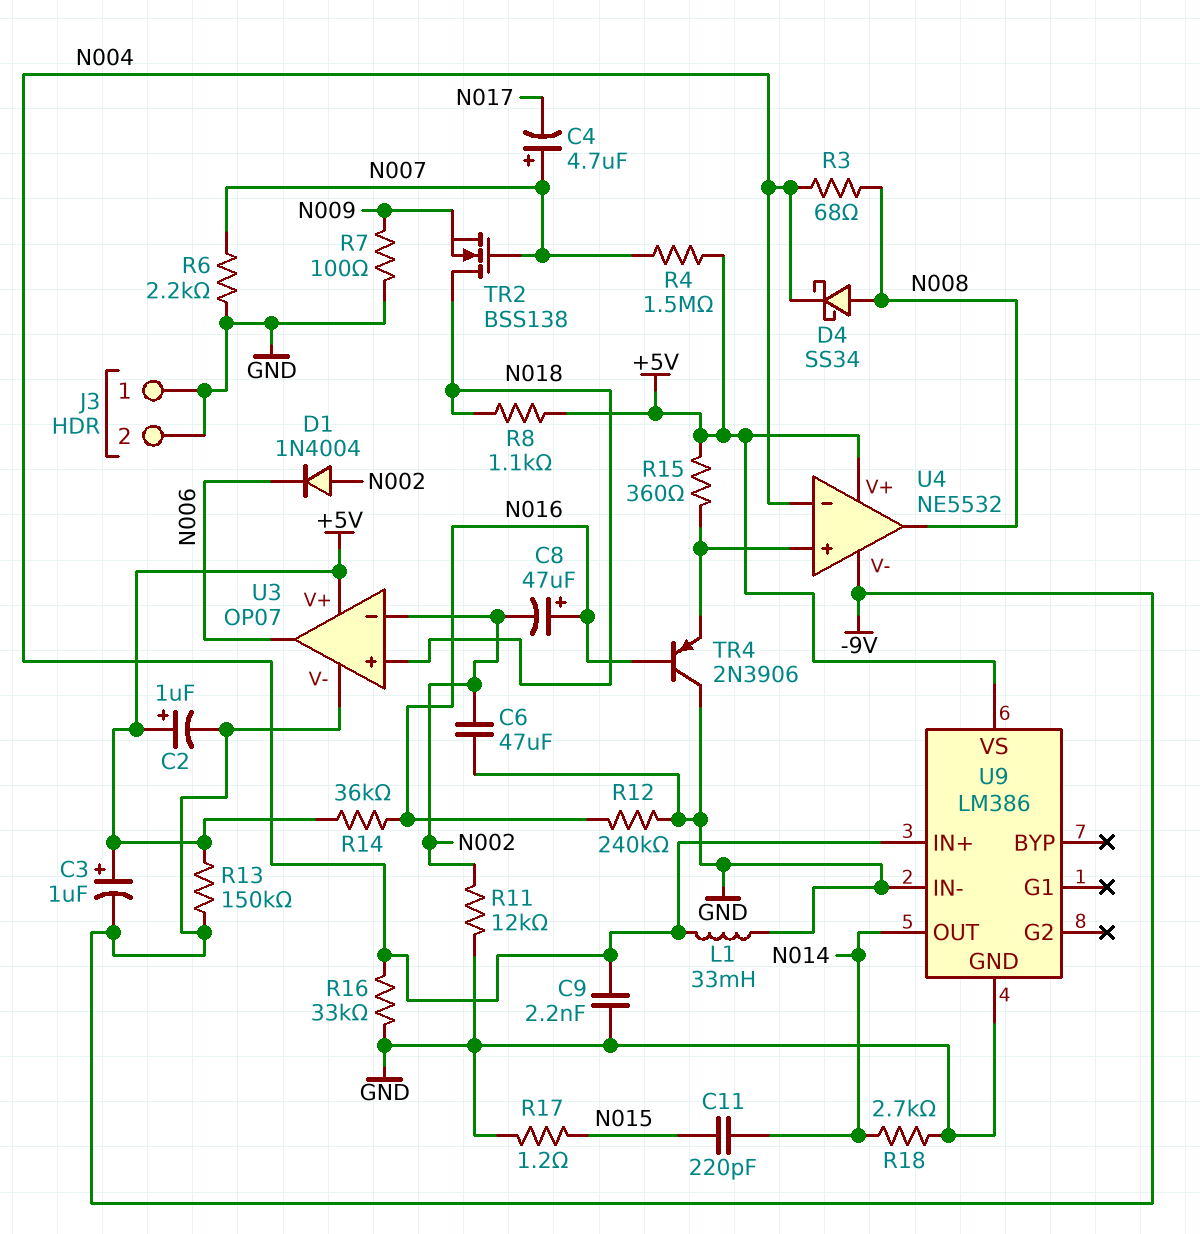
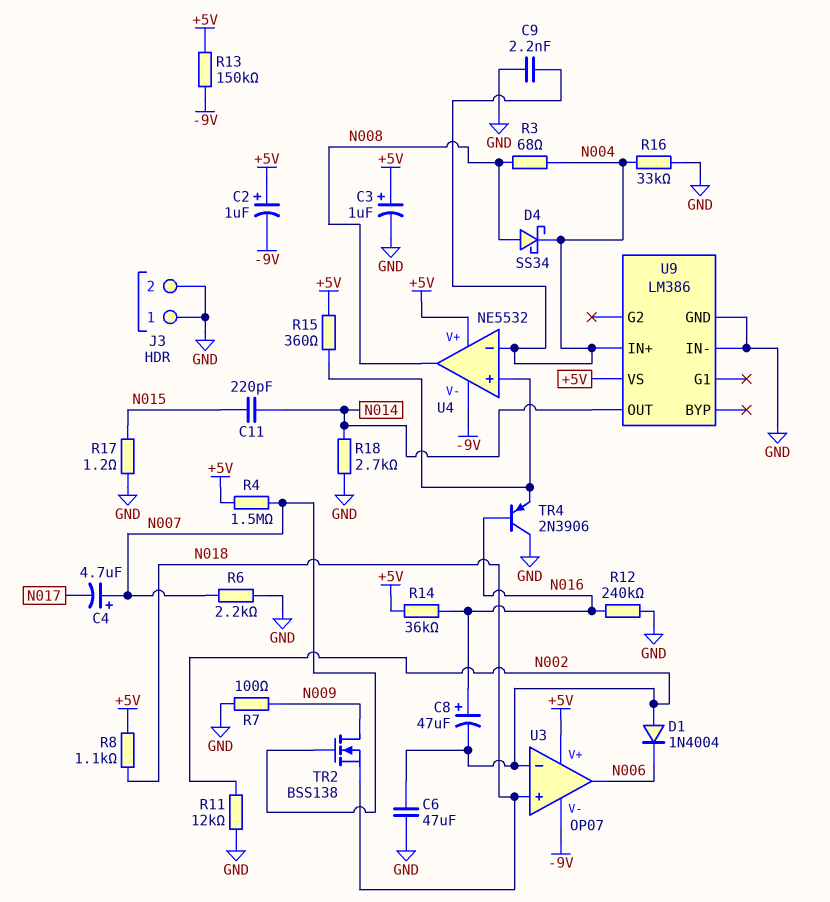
C3: 1uF (plus +5V, minus -9V) -> 1uF (plus +5V, minus GND)
L1: 33mH (GND, N004) -> none
TR2: NMOS BSS138 (G N007, D N018, S N009) -> NMOS BSS138 (G N007, D N009, S N018)

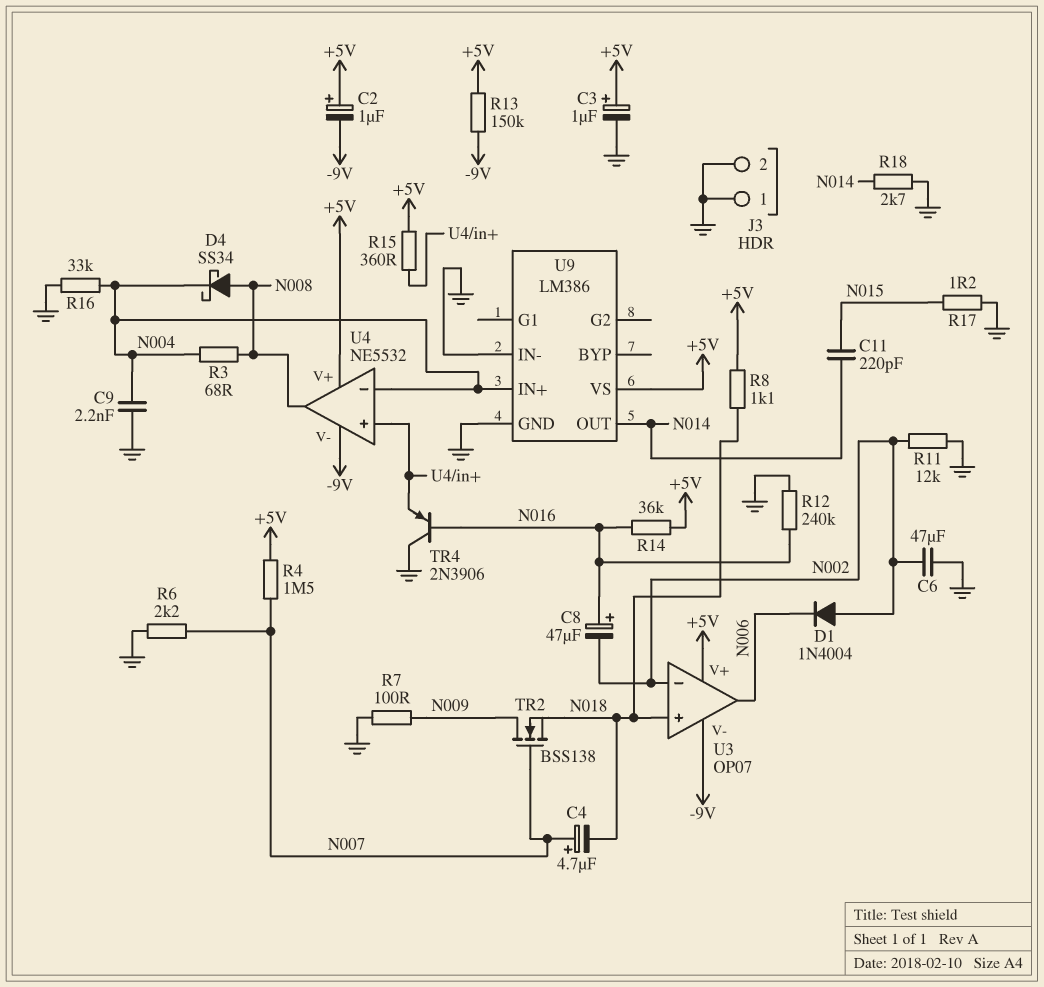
C4: 4.7uF (plus N007, minus N017) -> 4.7uF (plus N007, minus N018)

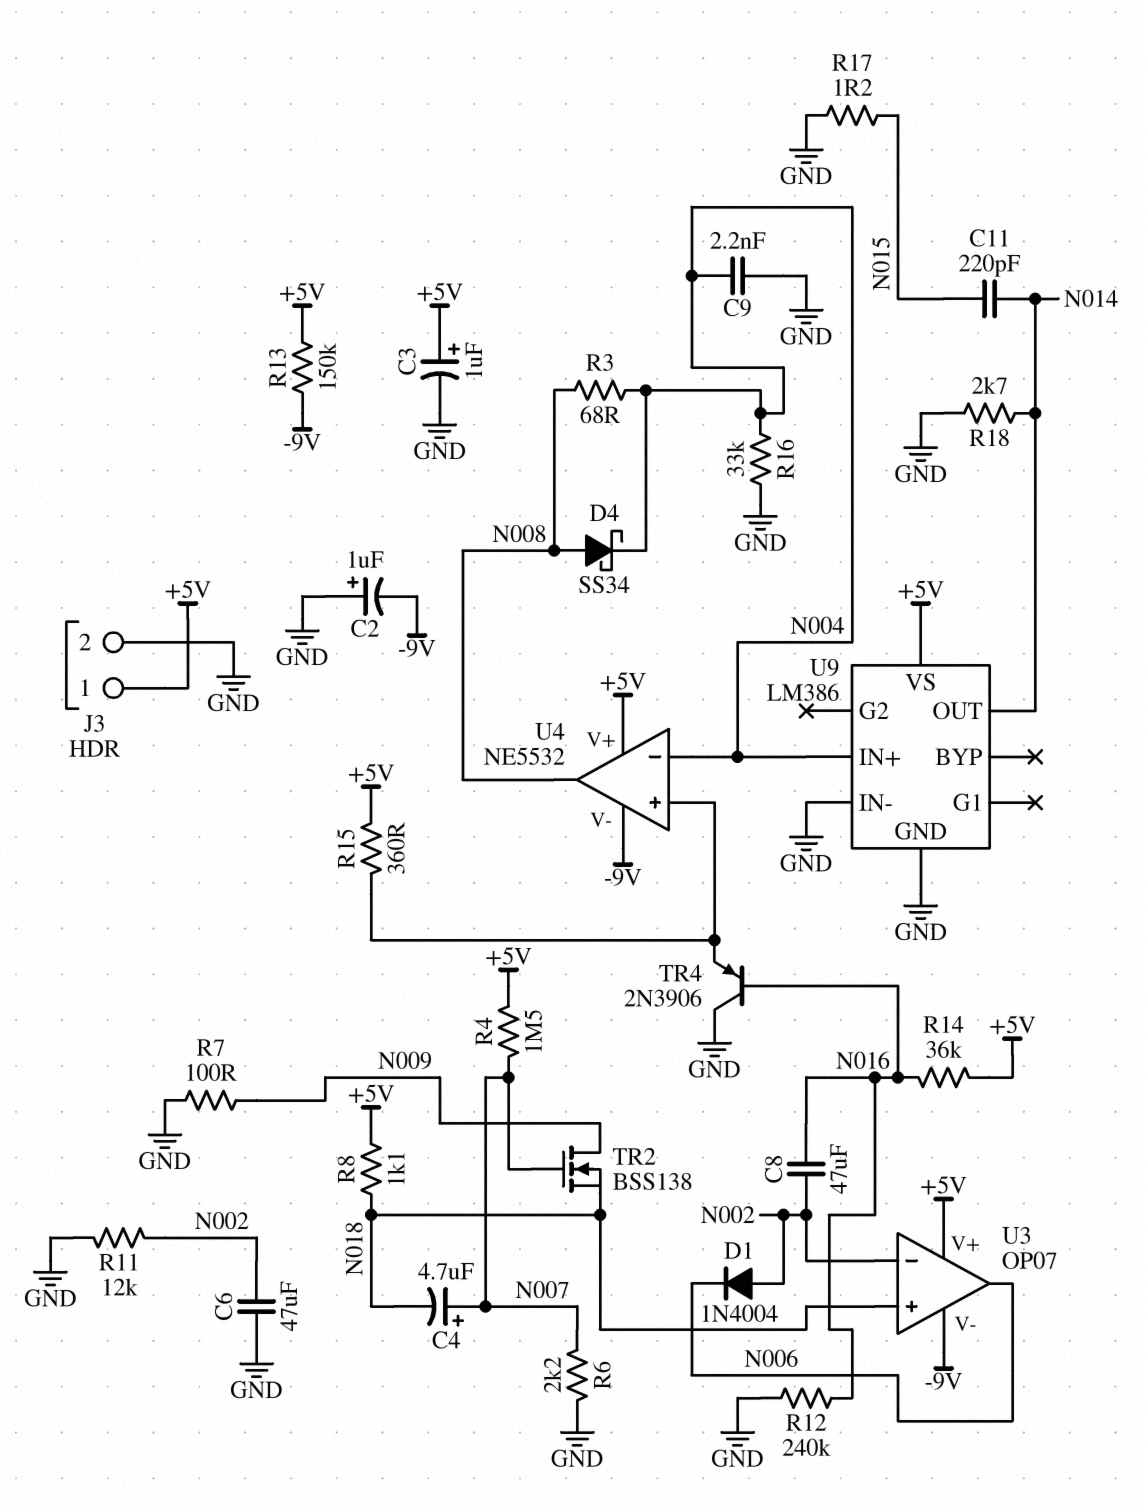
C2: 1uF (plus +5V, minus -9V) -> 1uF (plus GND, minus -9V)
C8: 47uF (plus N016, minus N002) -> 47uF (N002, N016)
J3 pin 1: GND -> +5V

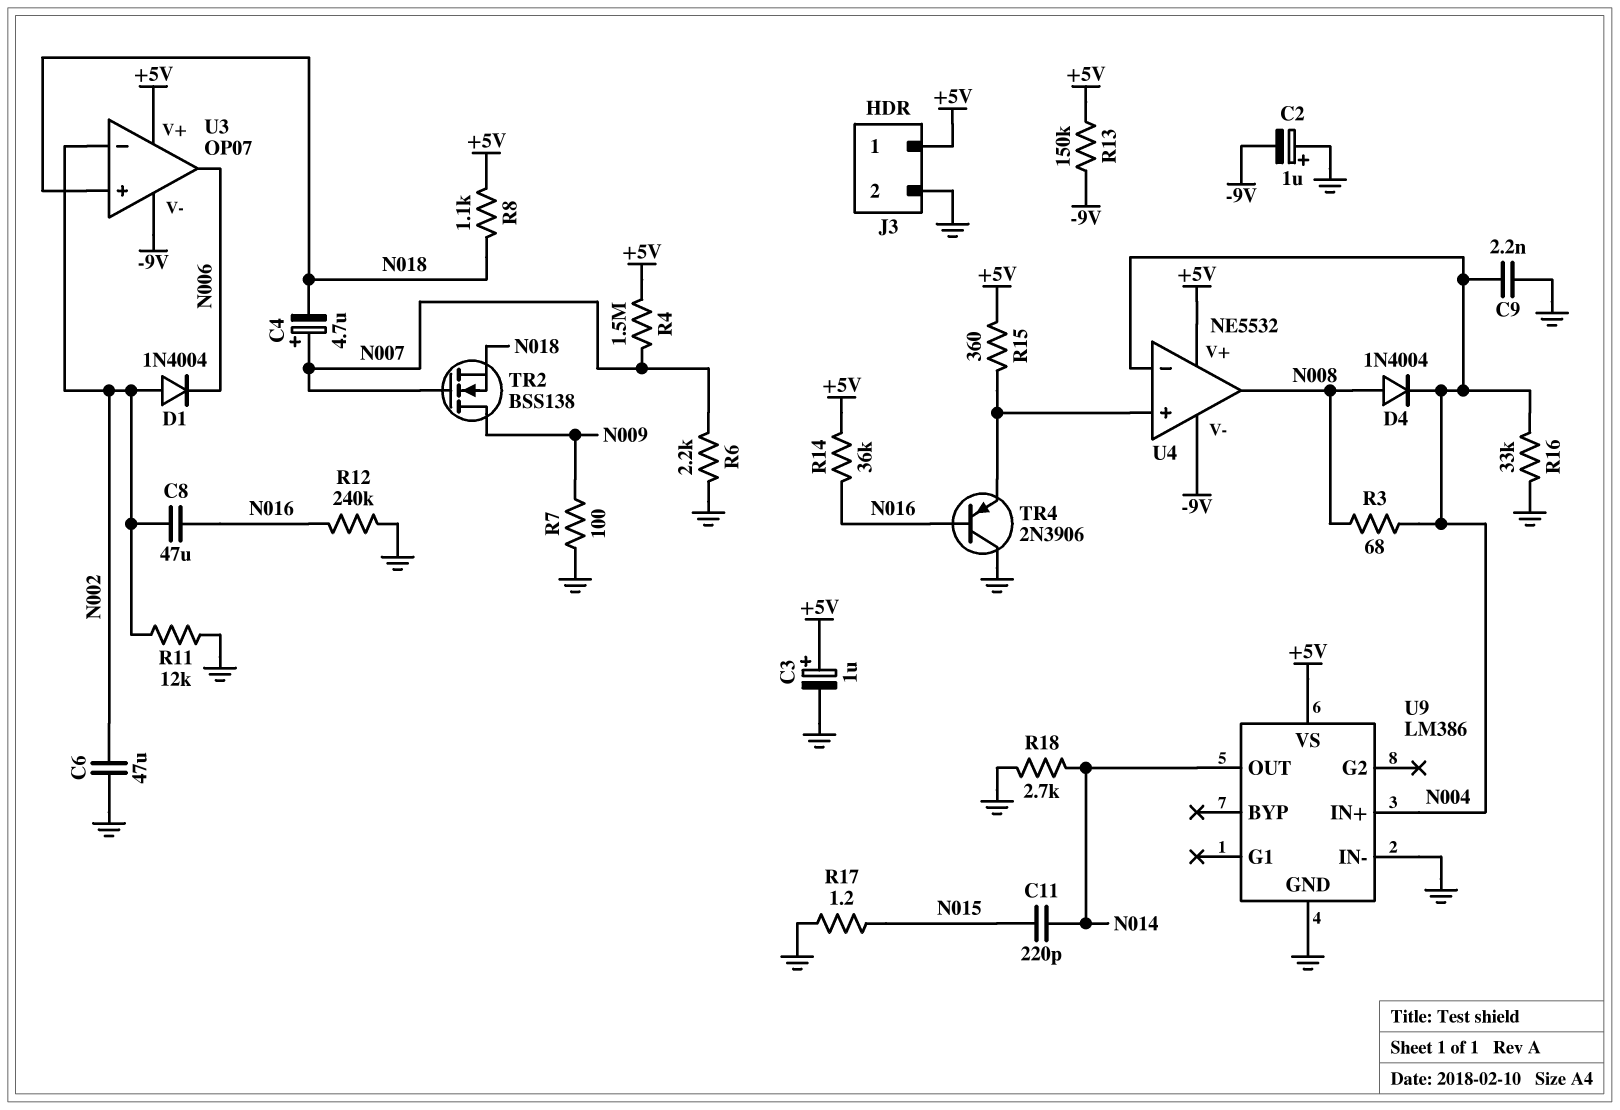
D4: schottky SS34 (A N008, K N004) -> diode 1N4004 (A N008, K N004)

